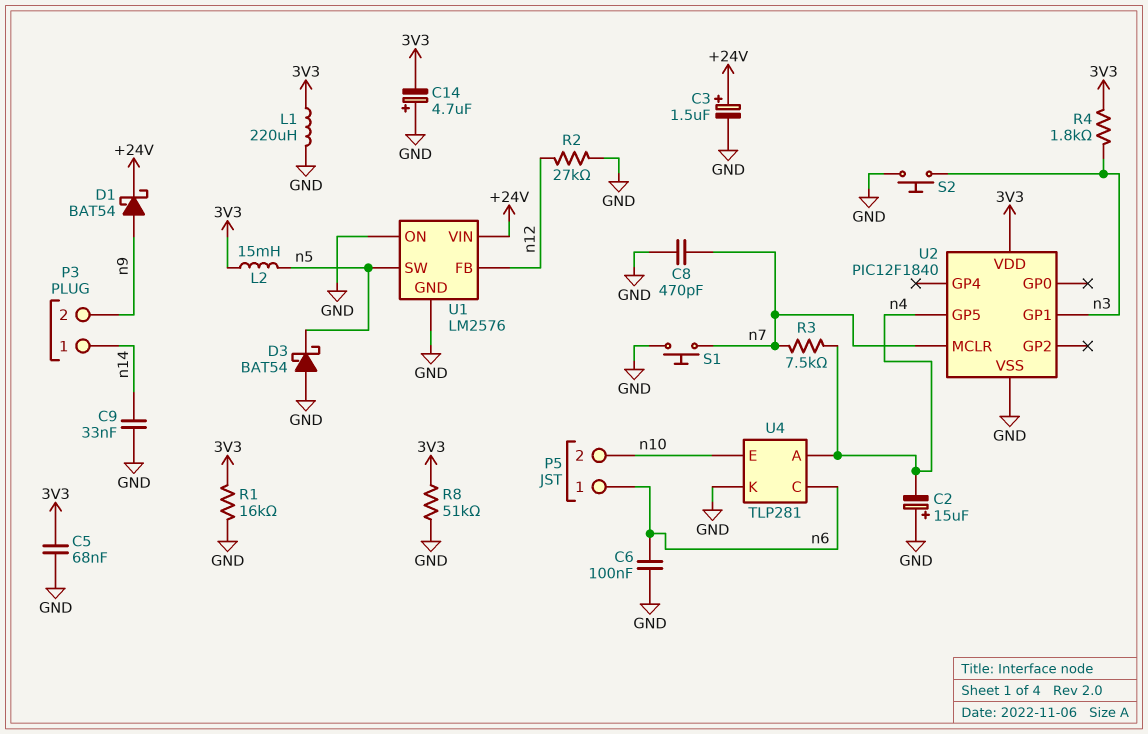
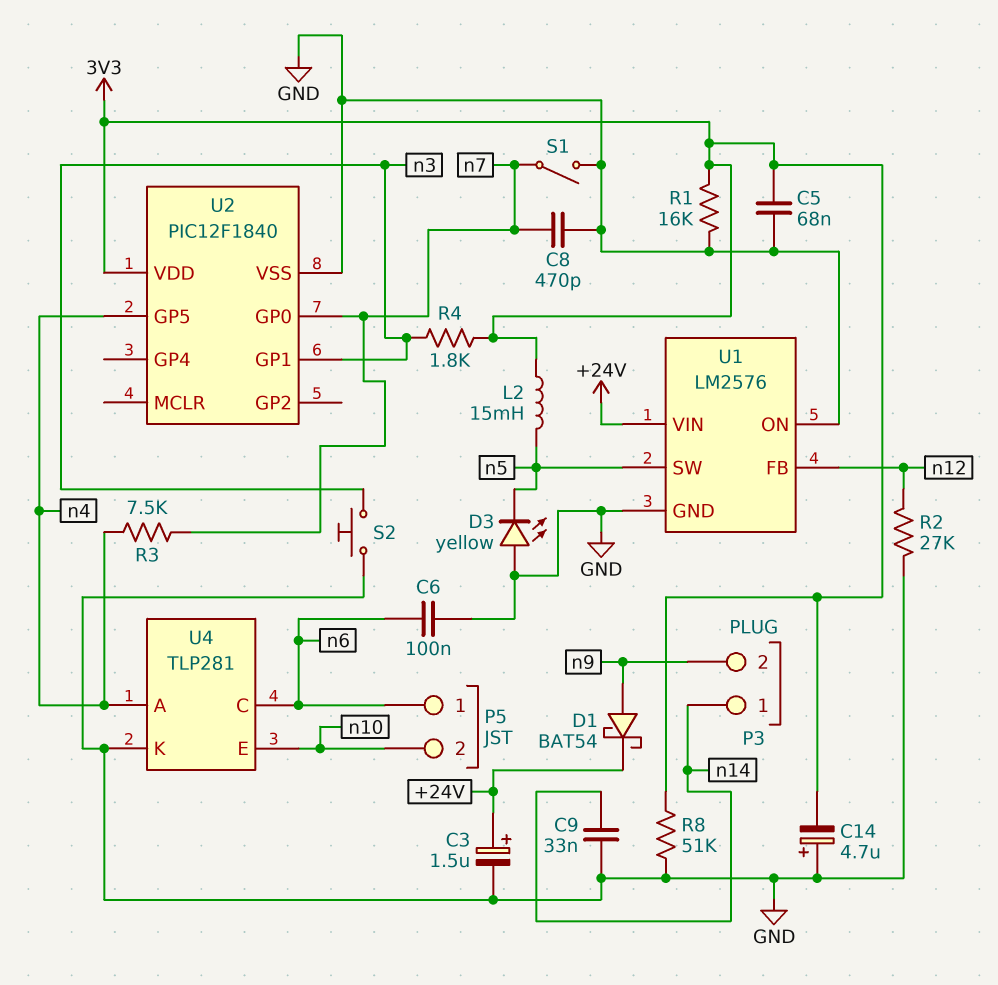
C2: 15uF (plus GND, minus n4) -> none
D3: schottky BAT54 (A GND, K n5) -> LED yellow (A GND, K n5)
L1: 220uH (3V3, GND) -> none
S1: button (GND, n7) -> switch (GND, n7)
U2 pin GP0: none -> n7
U2 pin MCLR: n7 -> none

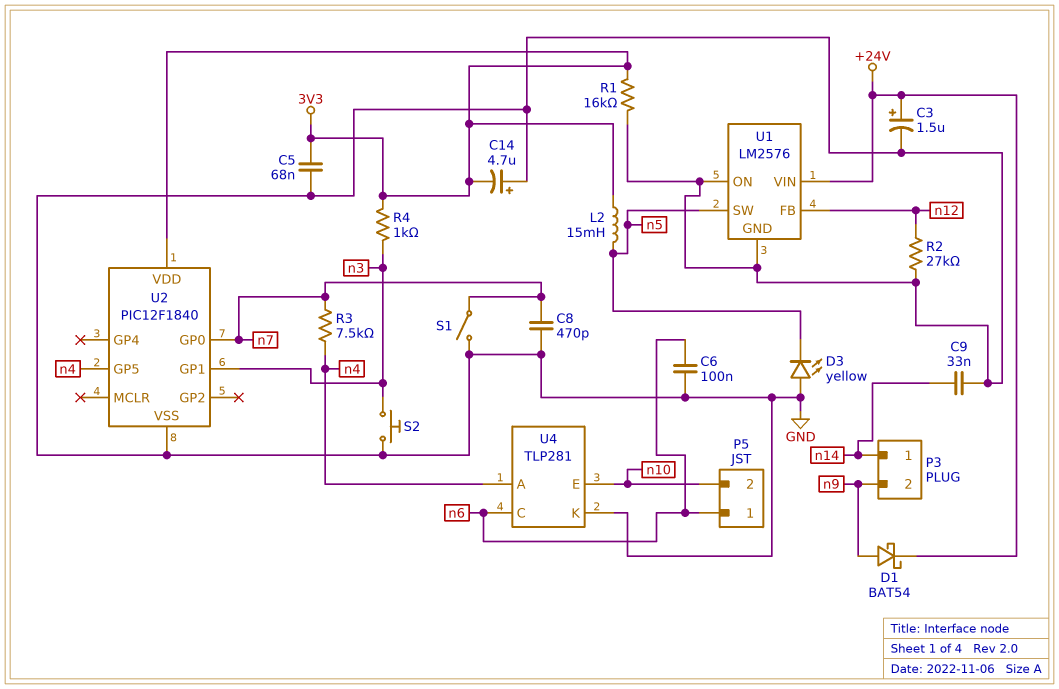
R4: 1.8k (3V3, n3) -> 1k (3V3, n3)
R8: 51k (3V3, GND) -> none

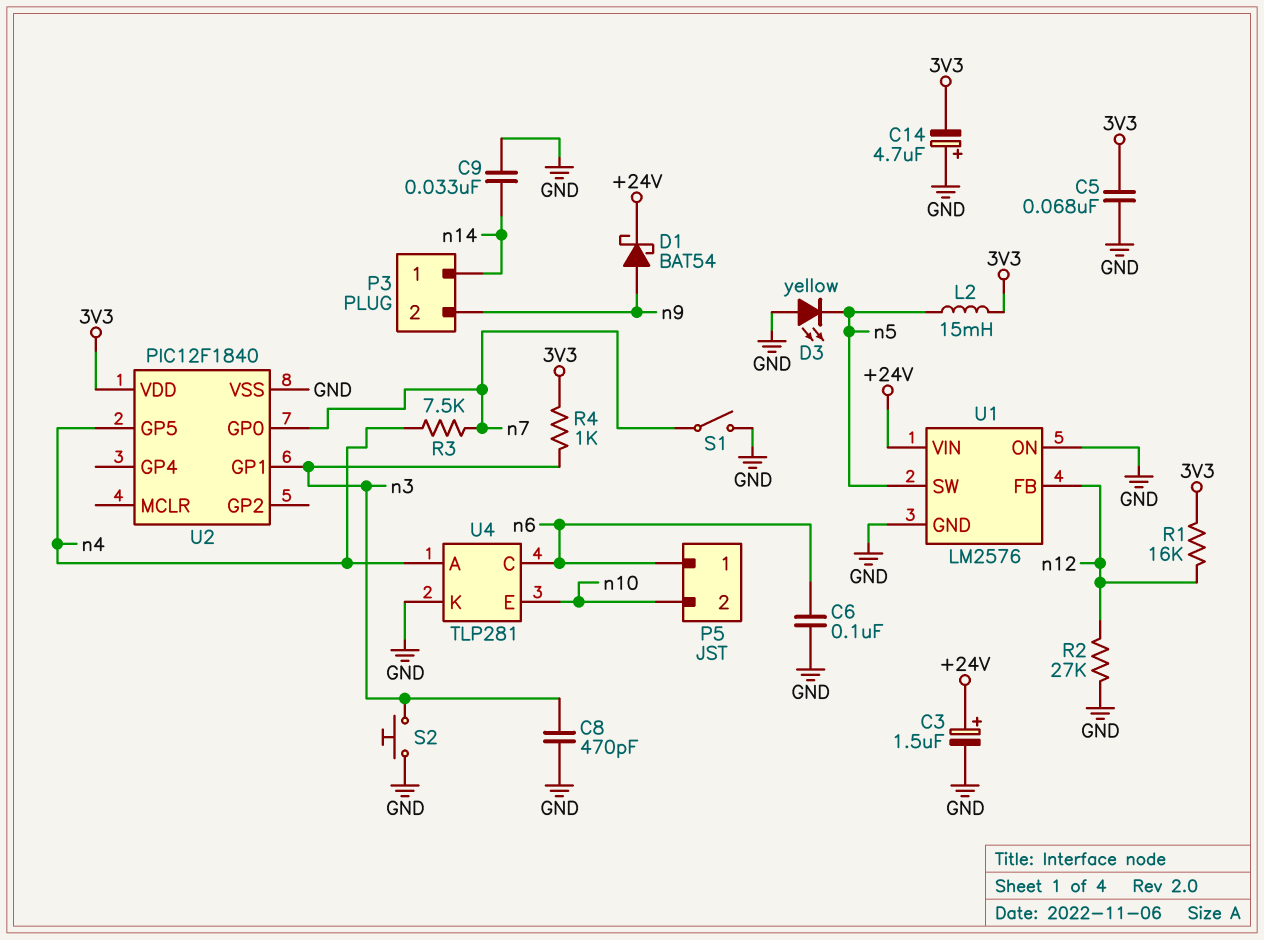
C8: 470pF (GND, n7) -> 470pF (GND, n3)
R1: 16k (3V3, GND) -> 16k (3V3, n12)

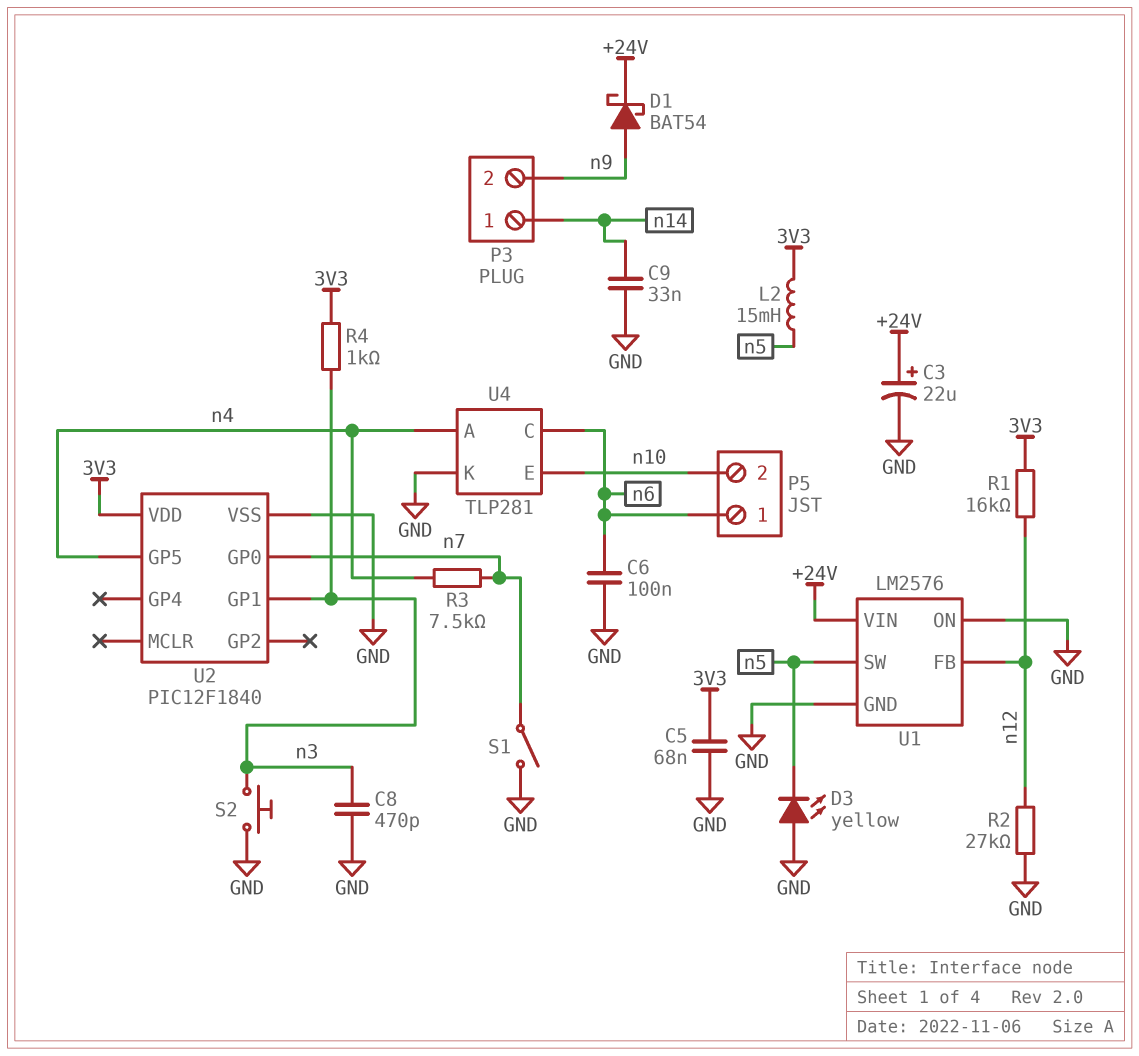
C3: 1.5uF (plus +24V, minus GND) -> 22uF (plus +24V, minus GND)
C14: 4.7uF (plus GND, minus 3V3) -> none

